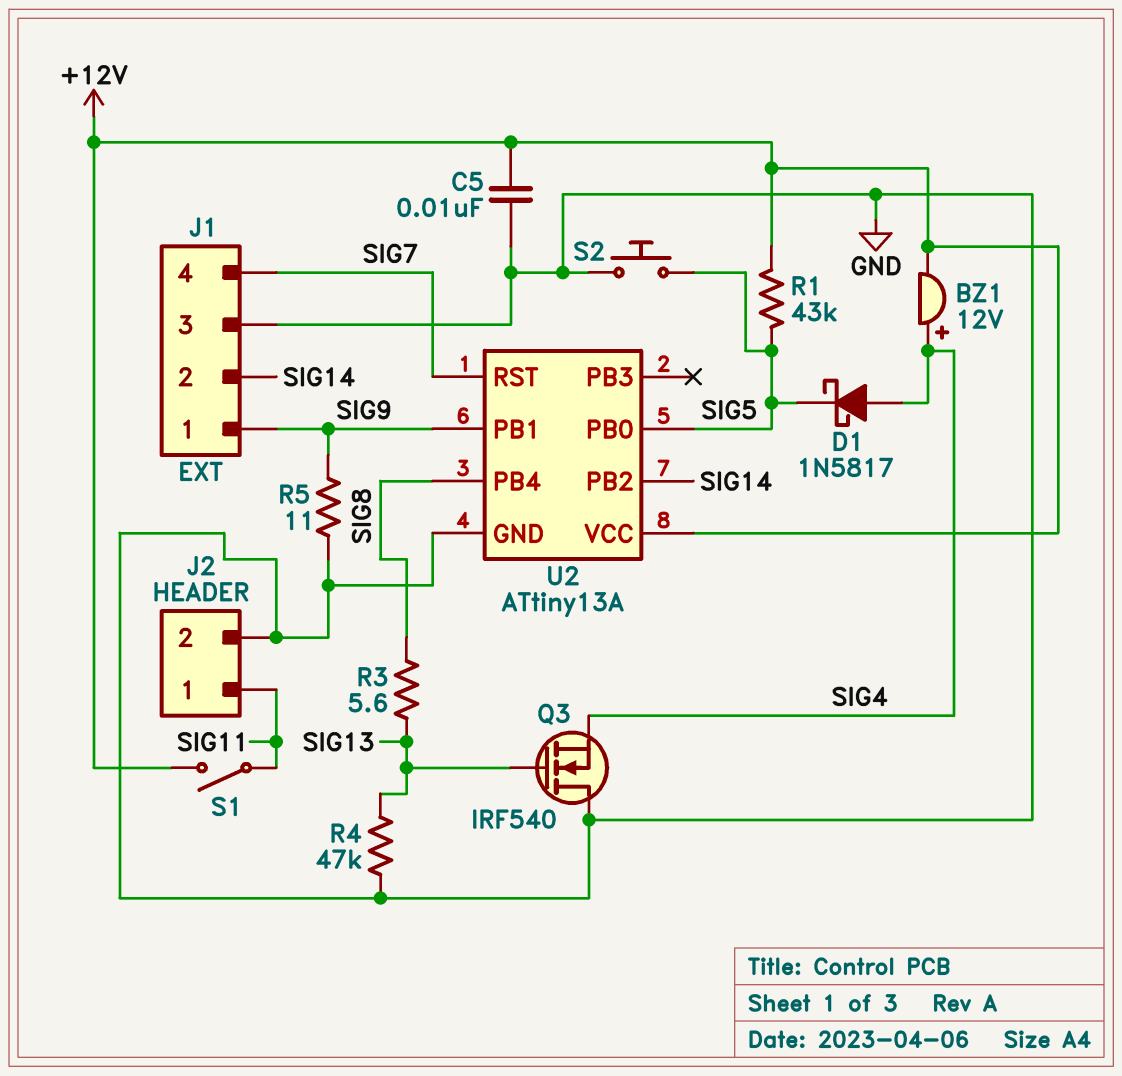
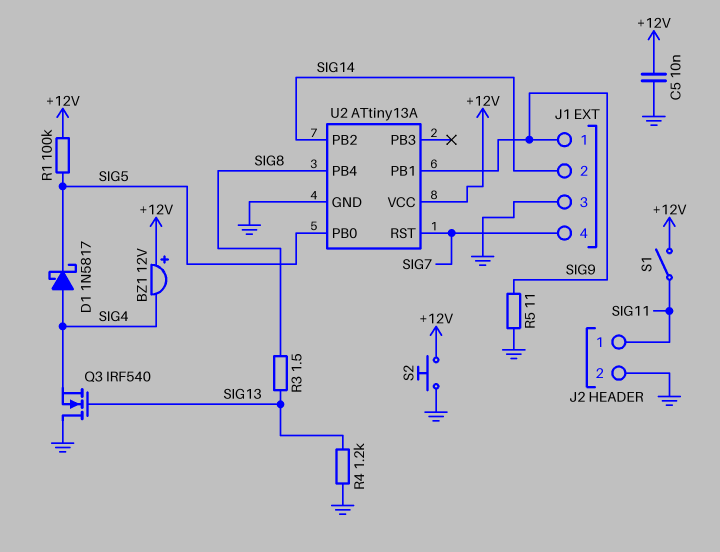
BZ1: buzzer 12V (plus SIG4, minus +12V) -> buzzer 12V (plus +12V, minus SIG4)
R1: 43k (+12V, SIG5) -> 100k (+12V, SIG5)
R3: 5.6 (SIG8, SIG13) -> 1.5 (SIG8, SIG13)
R4: 47k (GND, SIG13) -> 1.2k (GND, SIG13)
S2: button (GND, SIG5) -> button (+12V, GND)

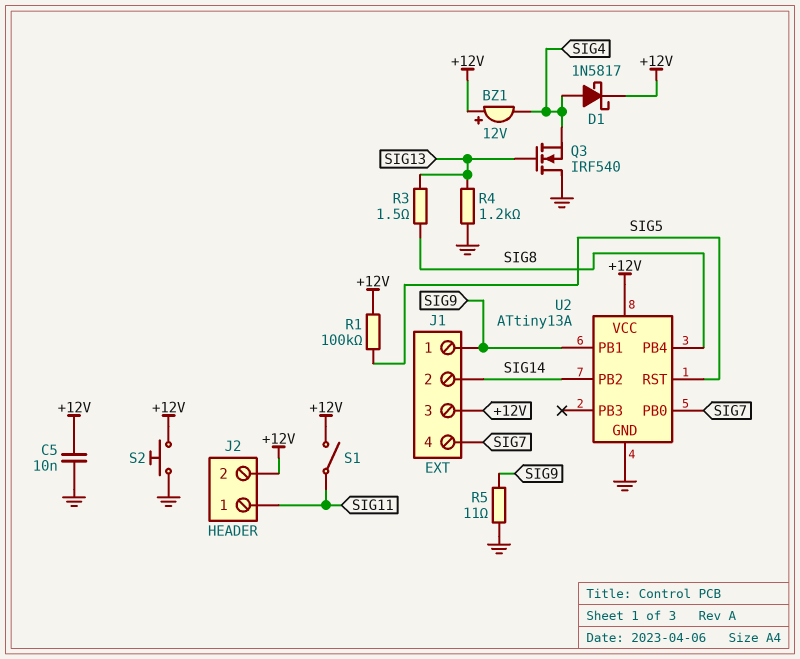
D1: schottky 1N5817 (A SIG4, K SIG5) -> schottky 1N5817 (A SIG4, K +12V)
J1 pin 3: GND -> +12V
J2 pin 2: GND -> +12V
U2 pin PB0: SIG5 -> SIG7
U2 pin RST: SIG7 -> SIG5

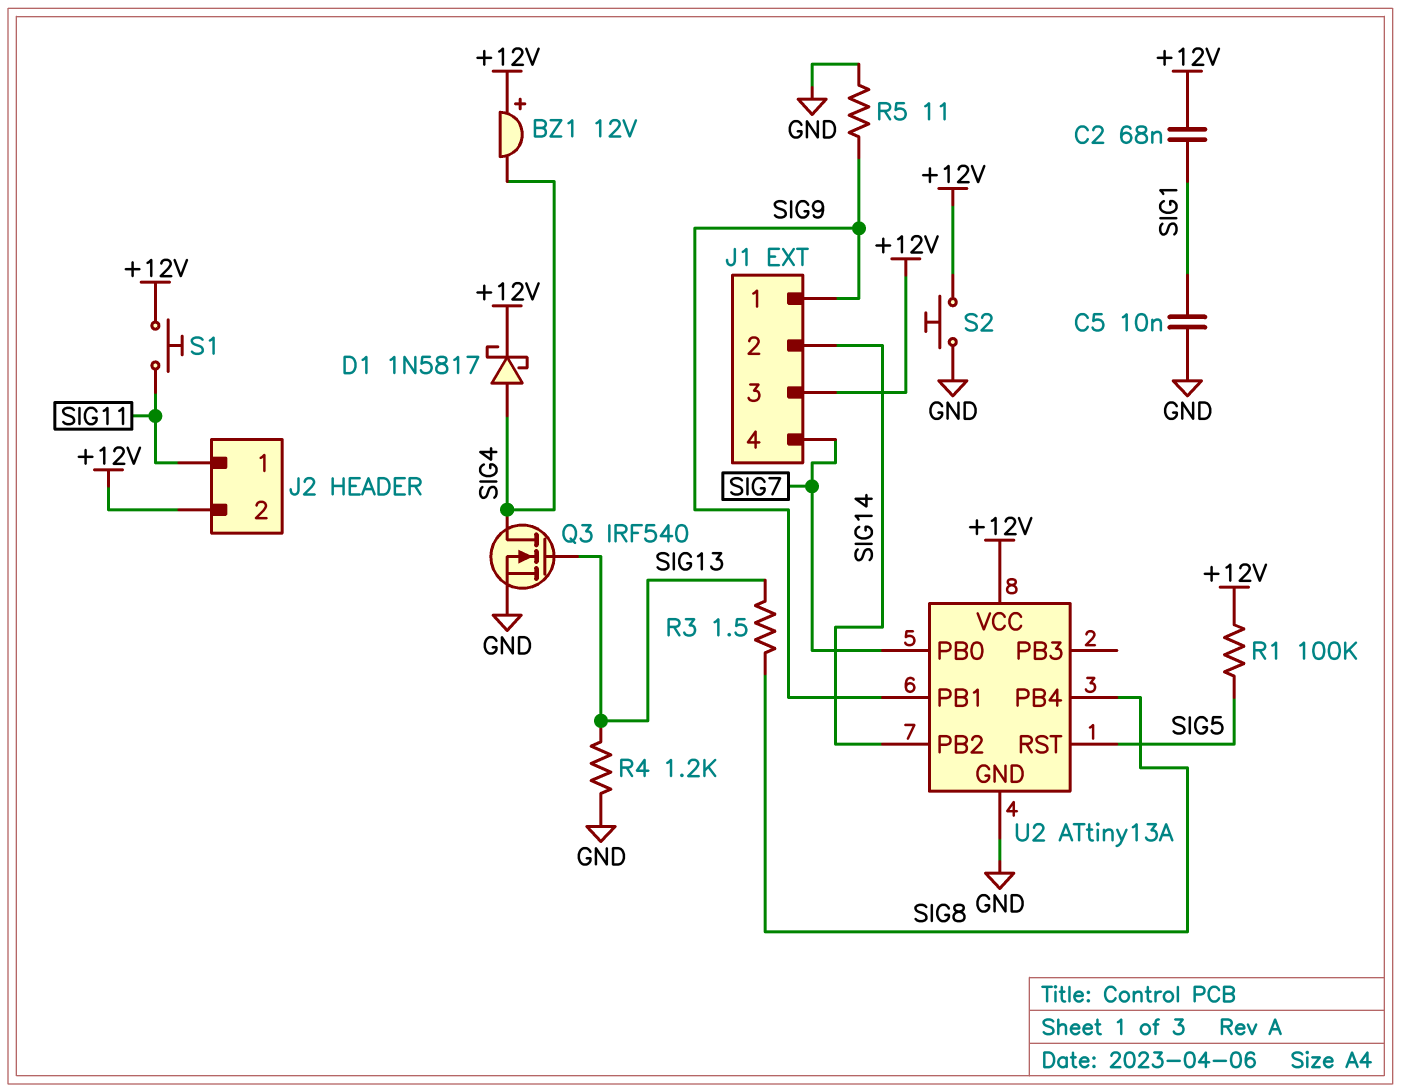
C2: none -> 68nF (+12V, SIG1)
C5: 10nF (+12V, GND) -> 10nF (GND, SIG1)
Q3: NMOS IRF540 (G SIG13, D GND, S SIG4) -> NMOS IRF540 (G SIG13, D SIG4, S GND)
S1: switch (+12V, SIG11) -> button (+12V, SIG11)

